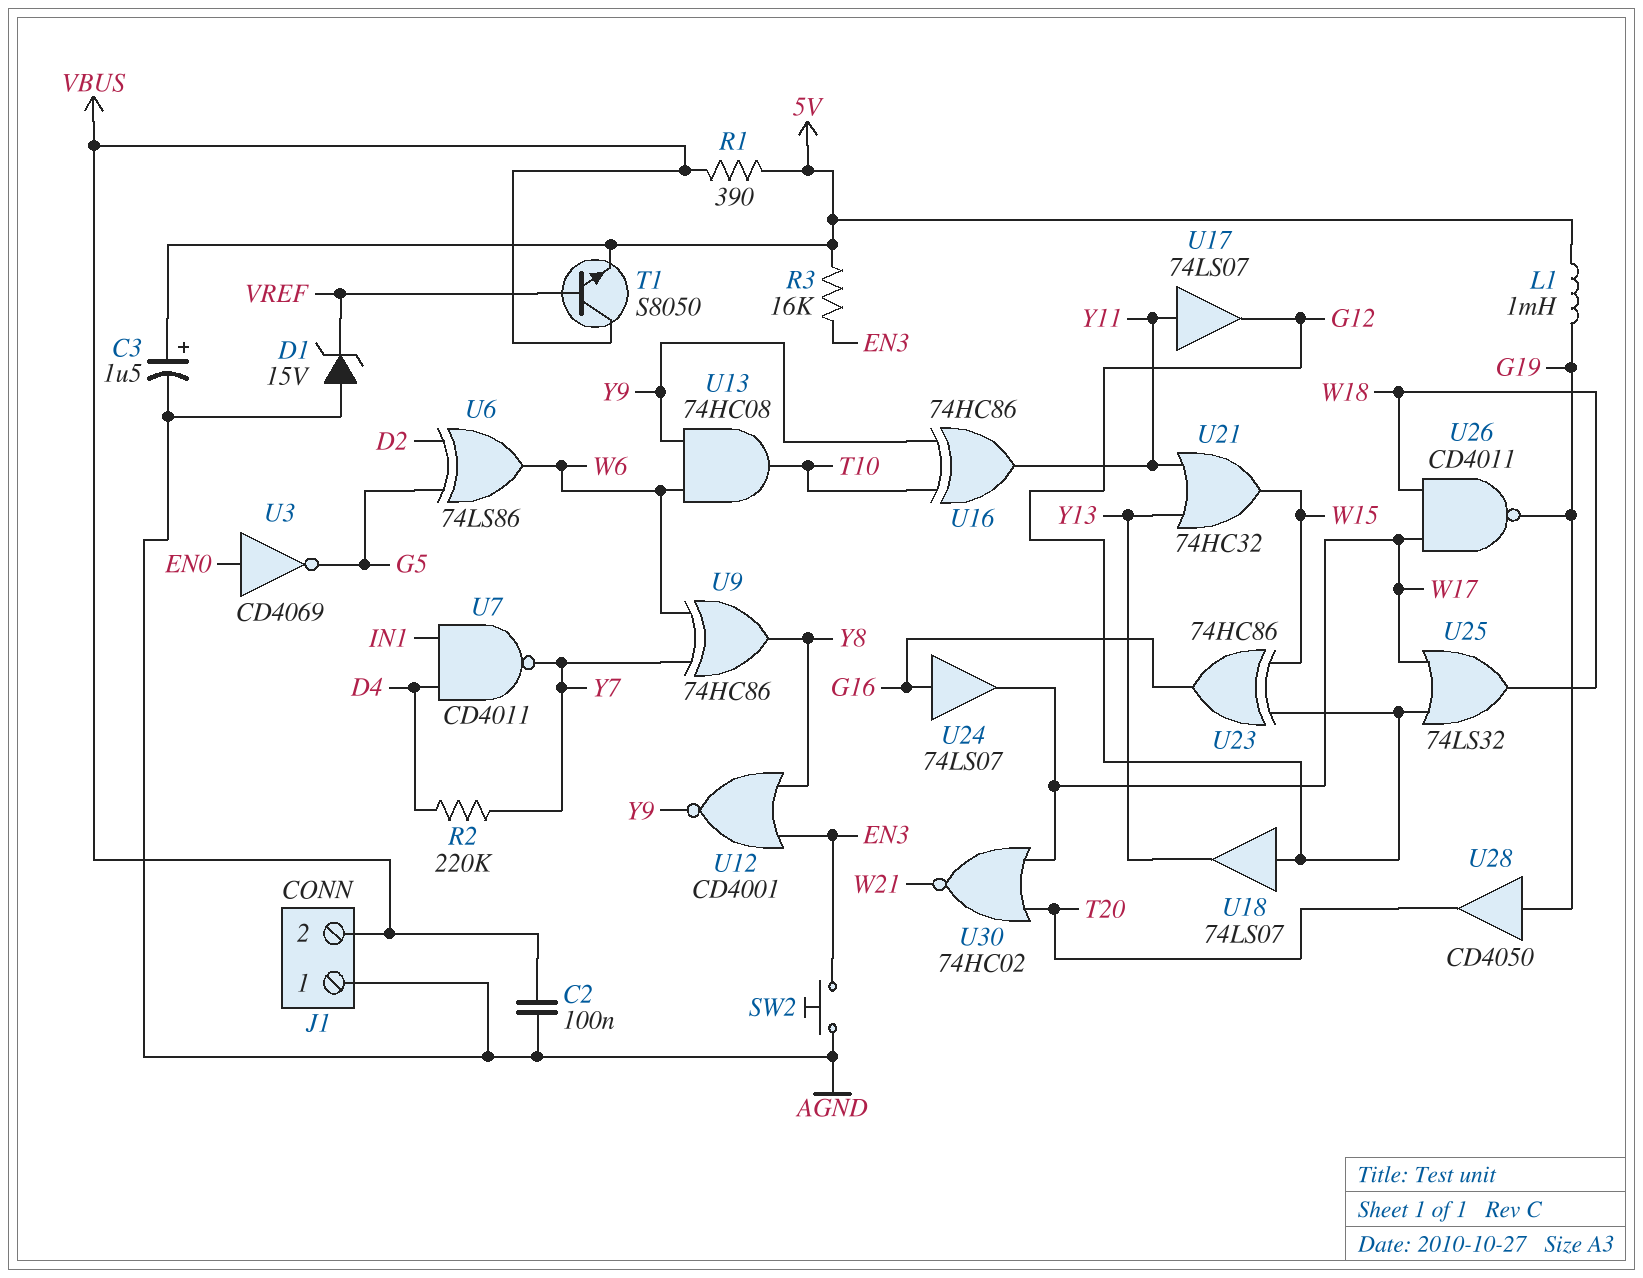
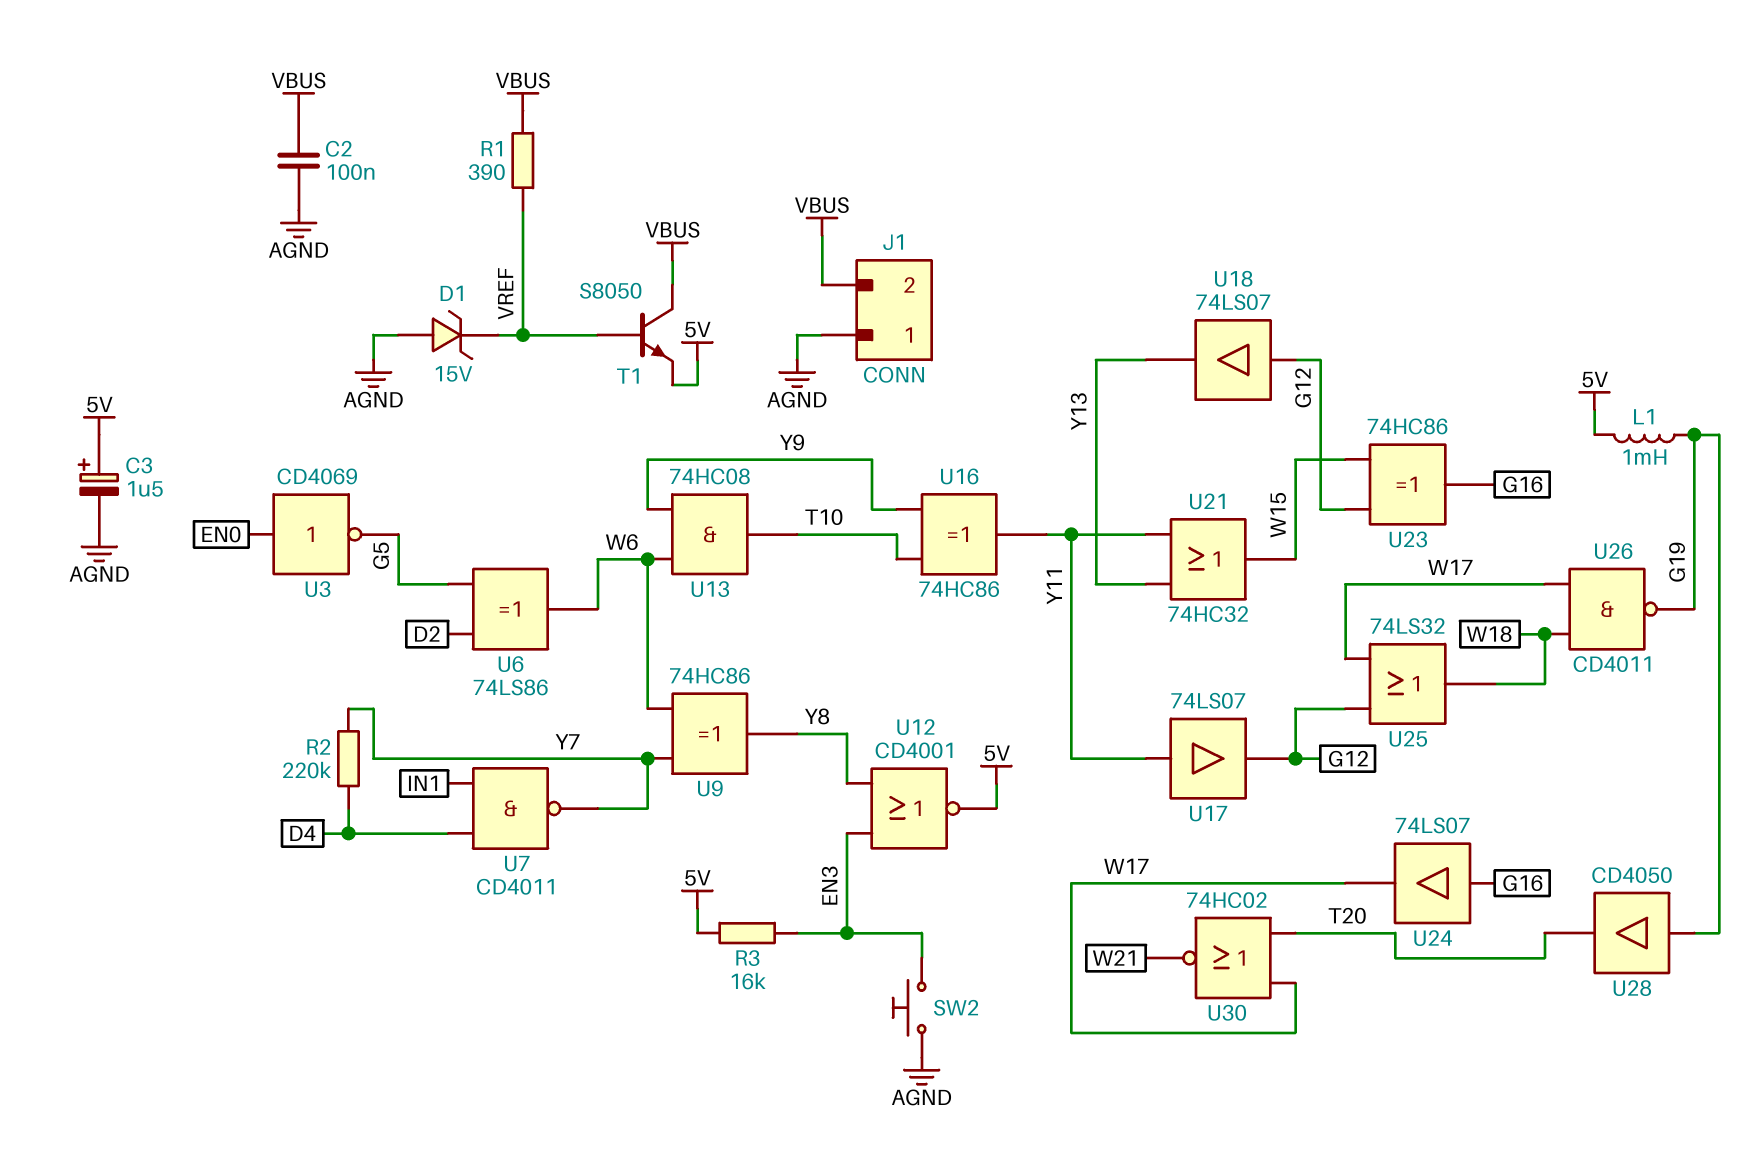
R1: 390 (5V, VBUS) -> 390 (VBUS, VREF)
U12: NOR CD4001 (in EN3, in Y8, out Y9) -> NOR CD4001 (in EN3, in Y8, out 5V)

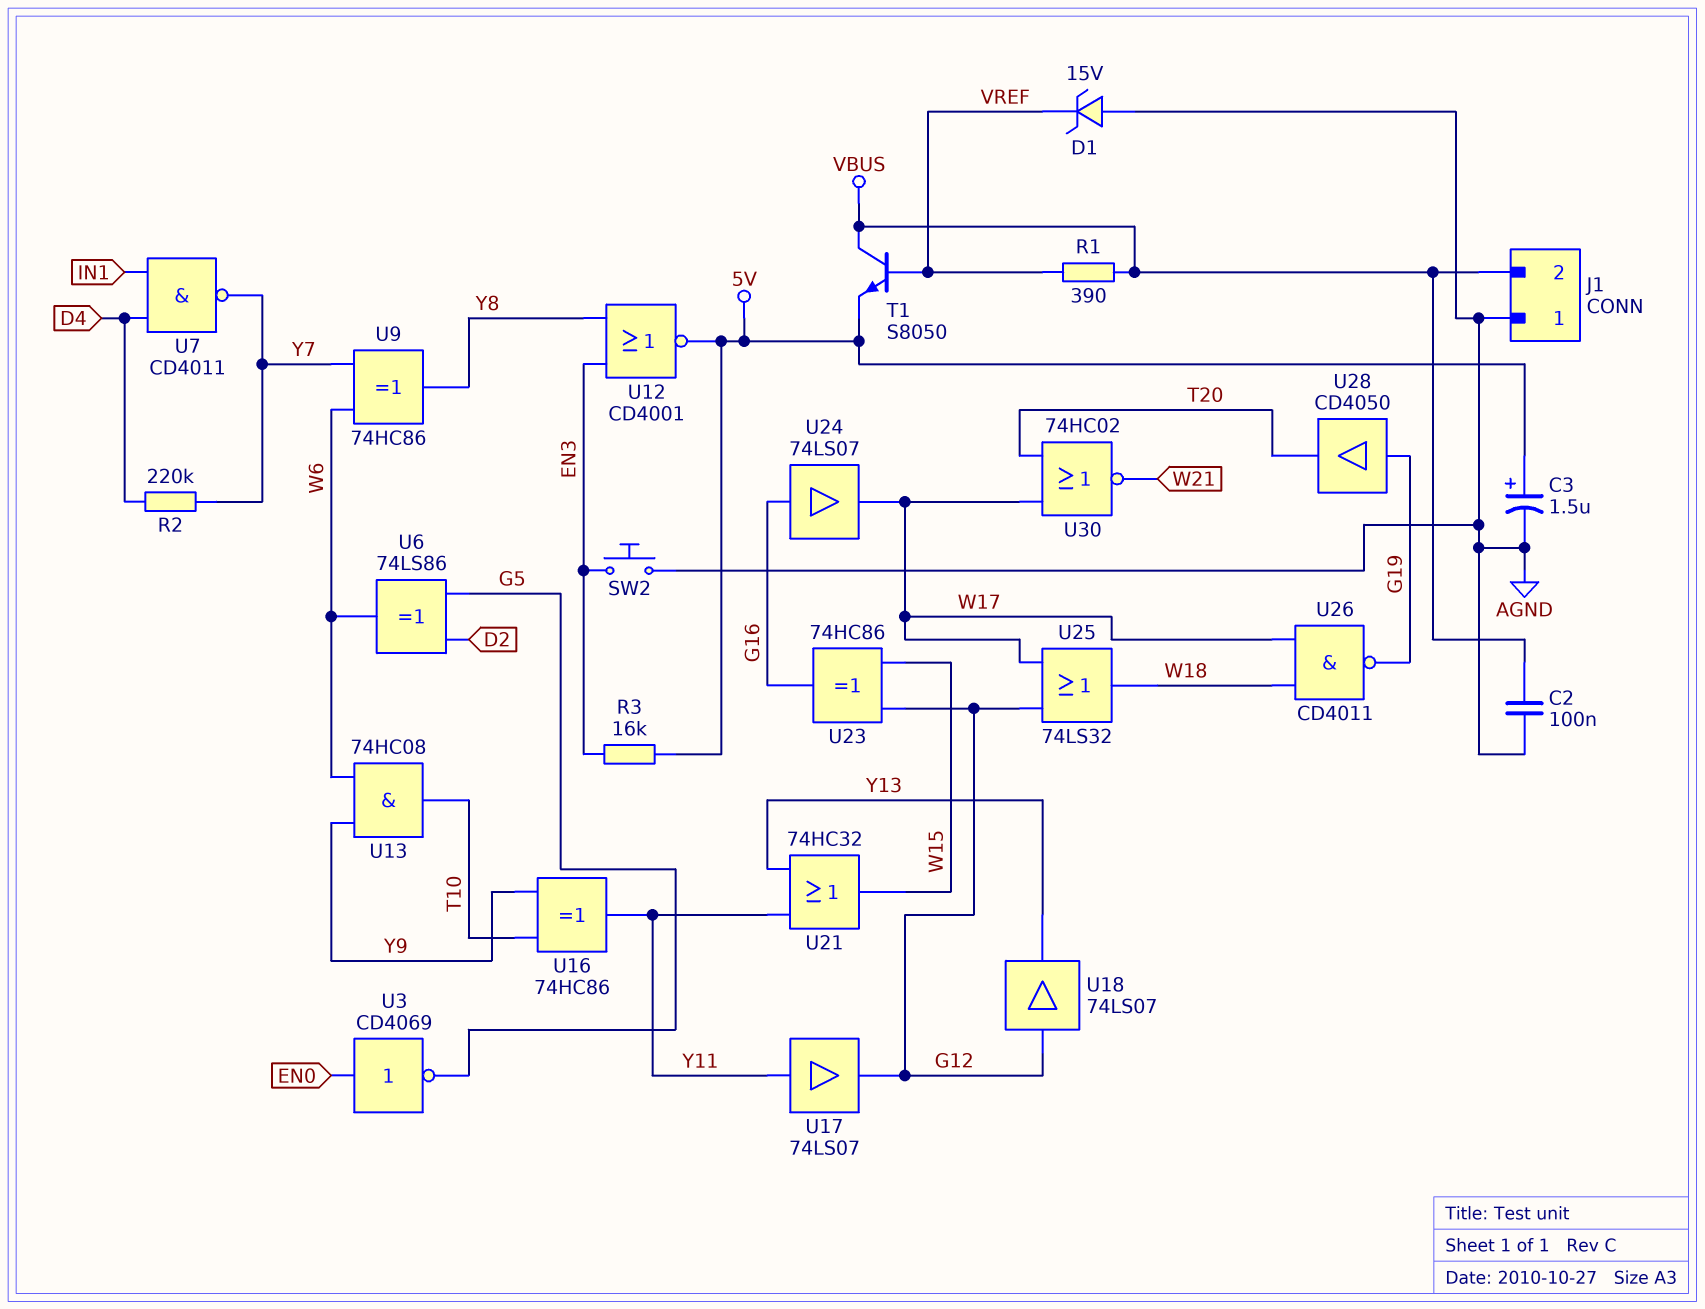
L1: 1mH (5V, G19) -> none

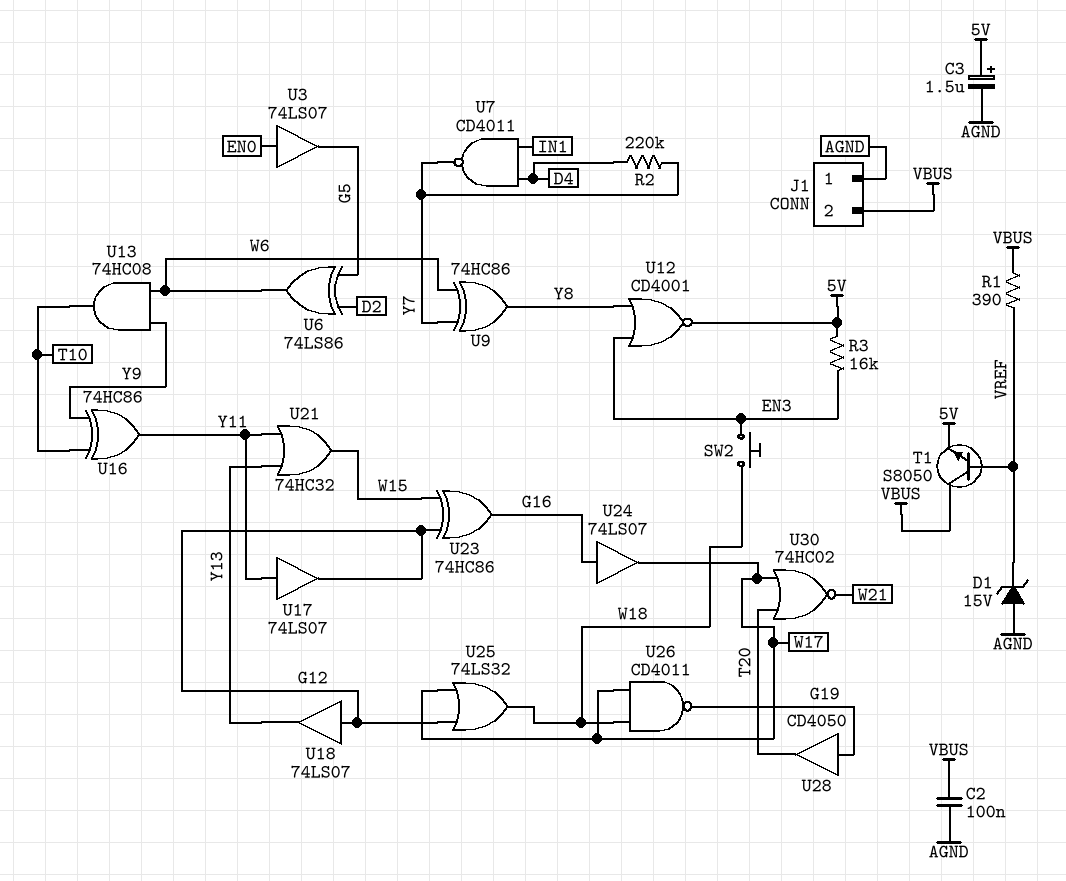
SW2: button (AGND, EN3) -> button (EN3, W18)
U3: NOT CD4069 (in EN0, out G5) -> buffer 74LS07 (in EN0, out G5)

